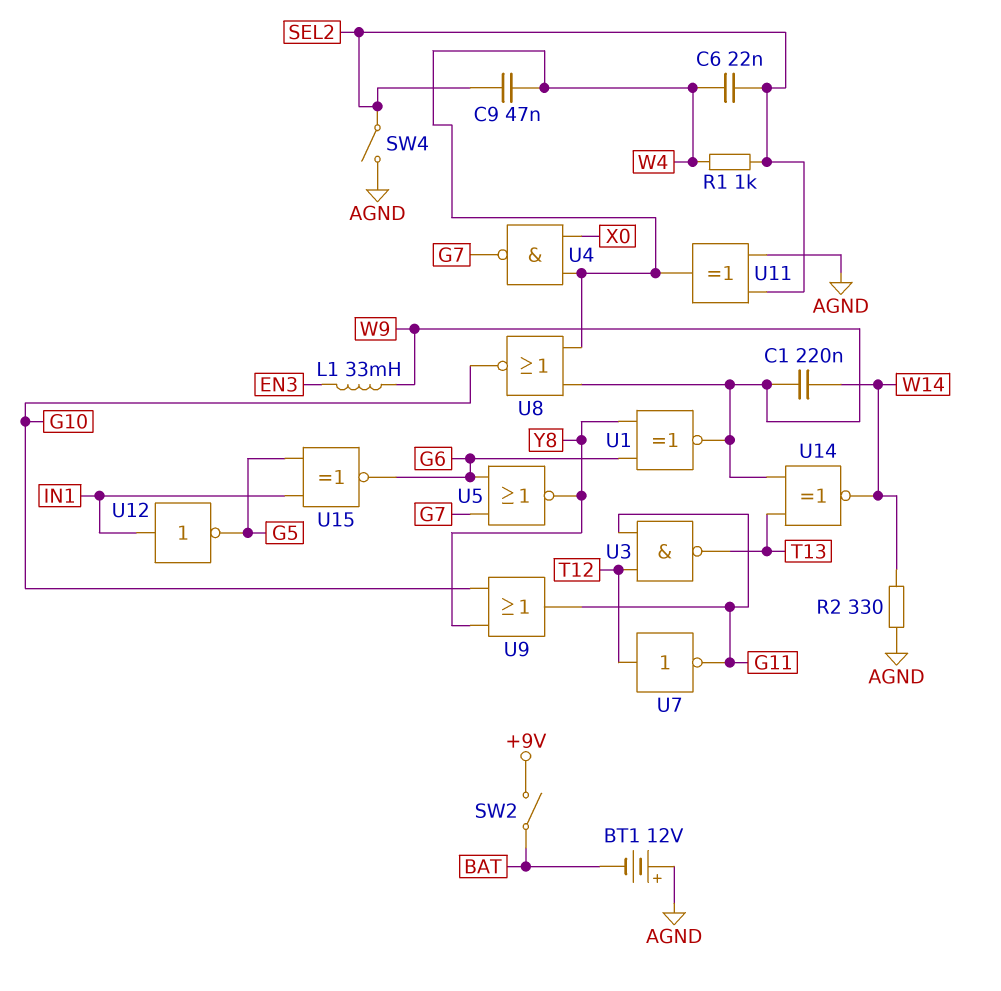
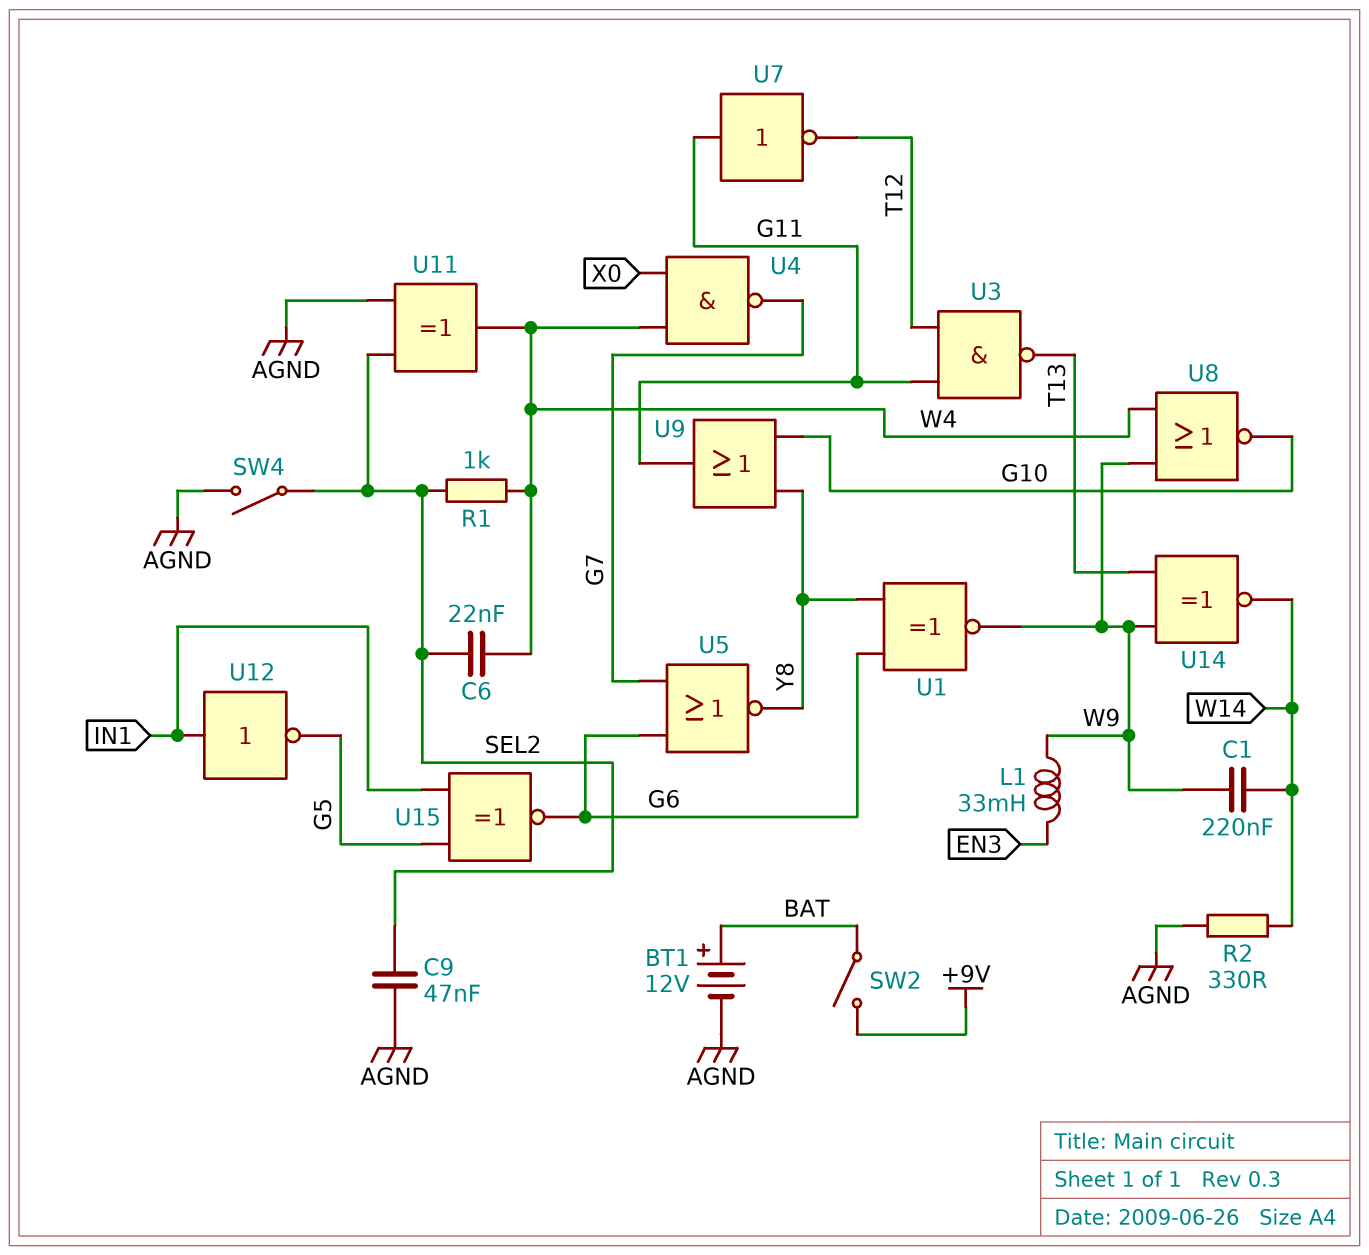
BT1: 12V (plus AGND, minus BAT) -> 12V (plus BAT, minus AGND)
C9: 47nF (SEL2, W4) -> 47nF (AGND, SEL2)
U7: NOT (in T12, out G11) -> NOT (in G11, out T12)

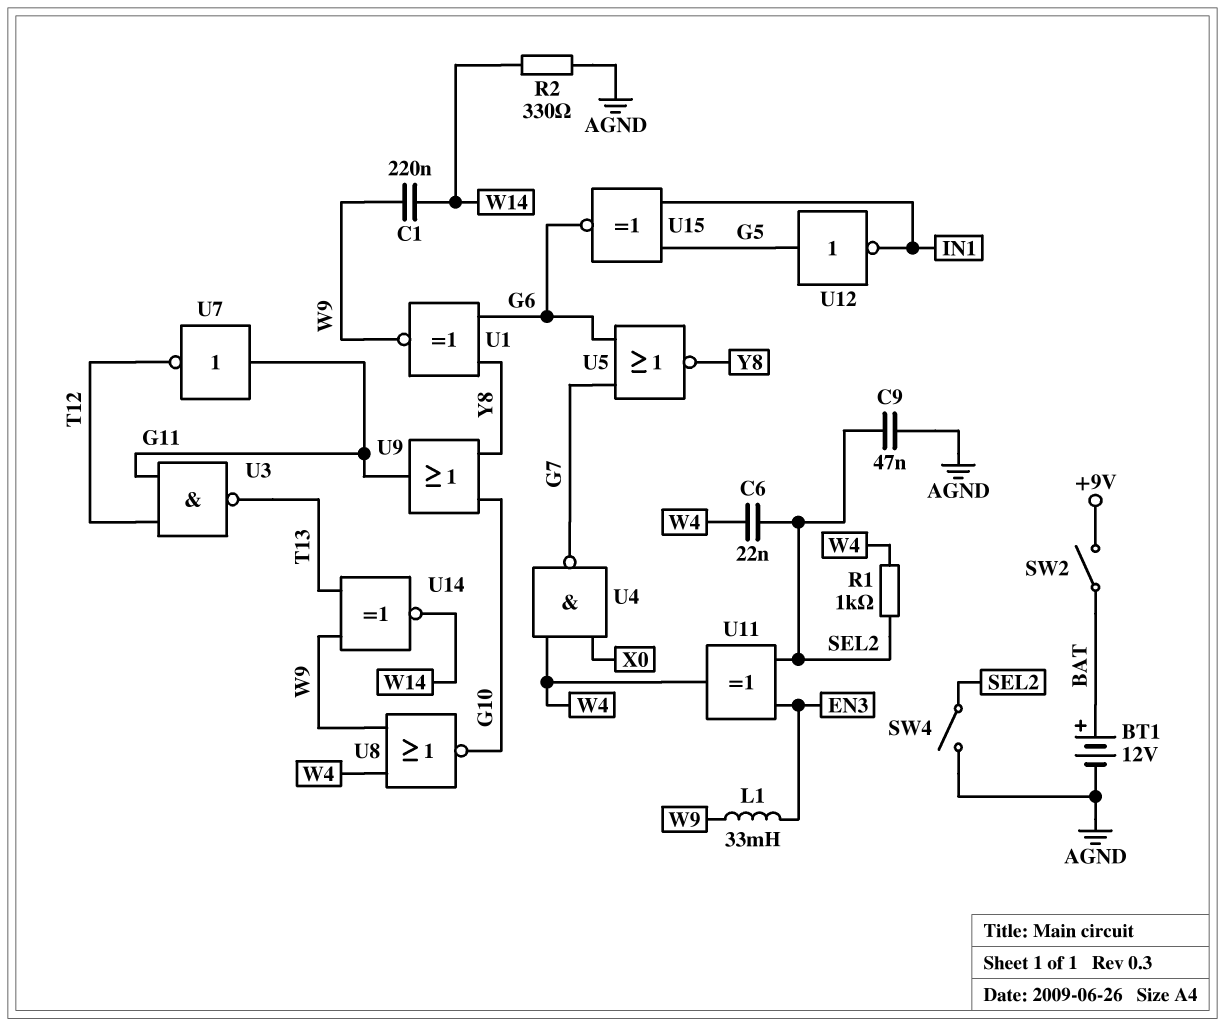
U11: XOR (in AGND, in SEL2, out W4) -> XOR (in EN3, in SEL2, out W4)
U12: NOT (in IN1, out G5) -> NOT (in G5, out IN1)

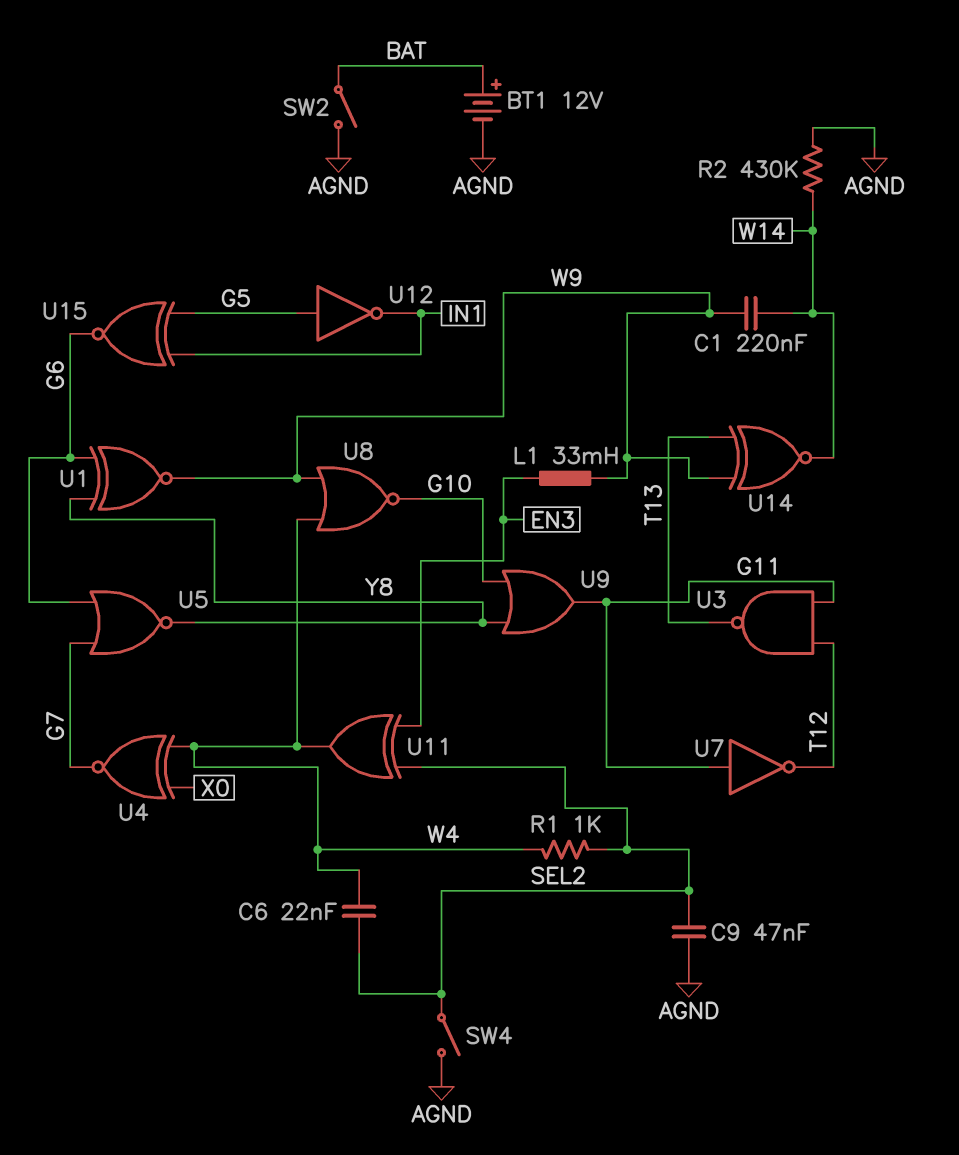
R2: 330 (AGND, W14) -> 430k (AGND, W14)
SW2: switch (+9V, BAT) -> switch (AGND, BAT)
U4: NAND (in W4, in X0, out G7) -> XNOR (in W4, in X0, out G7)

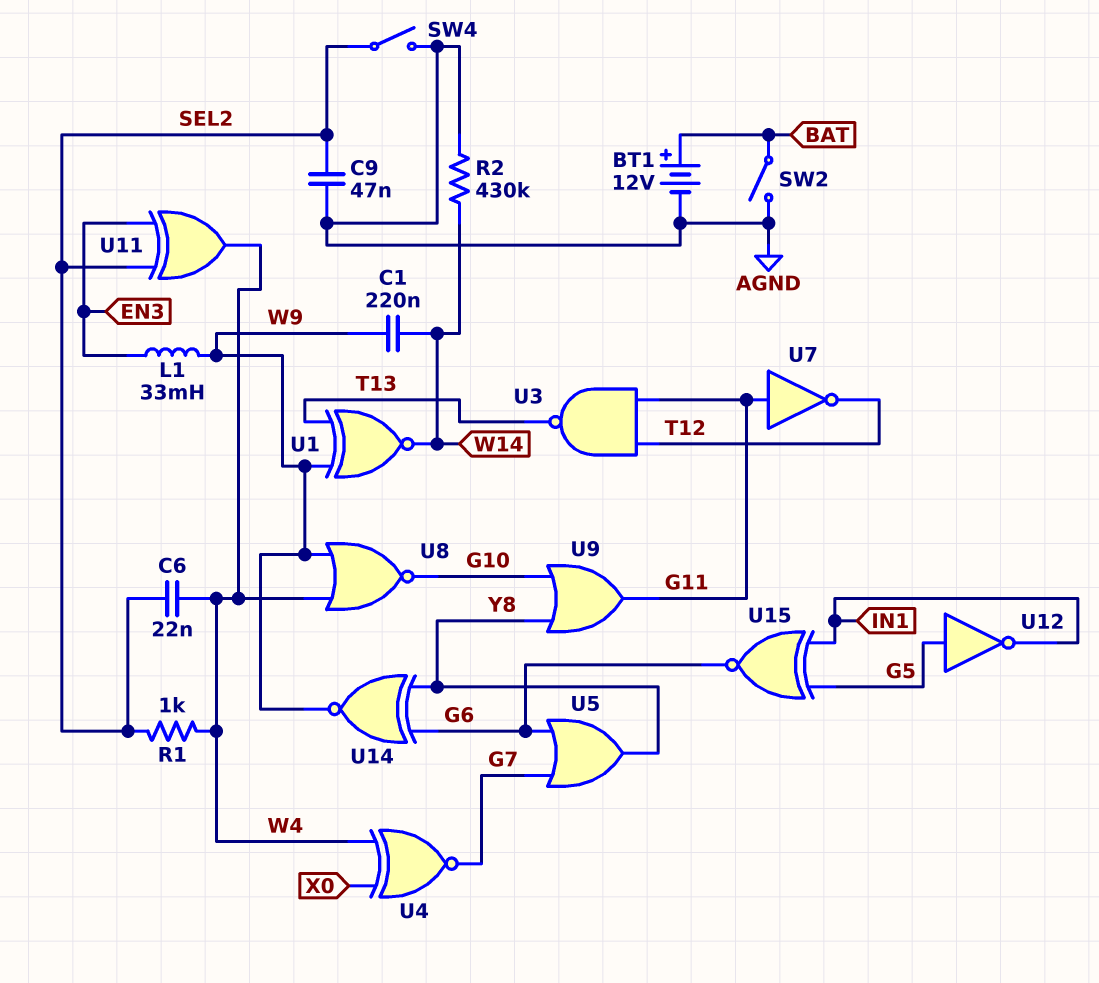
U1: XNOR (in G6, in Y8, out W9) -> XNOR (in T13, in W9, out W14)
U5: NOR (in G6, in G7, out Y8) -> OR (in G6, in G7, out Y8)
U14: XNOR (in T13, in W9, out W14) -> XNOR (in G6, in Y8, out W9)

